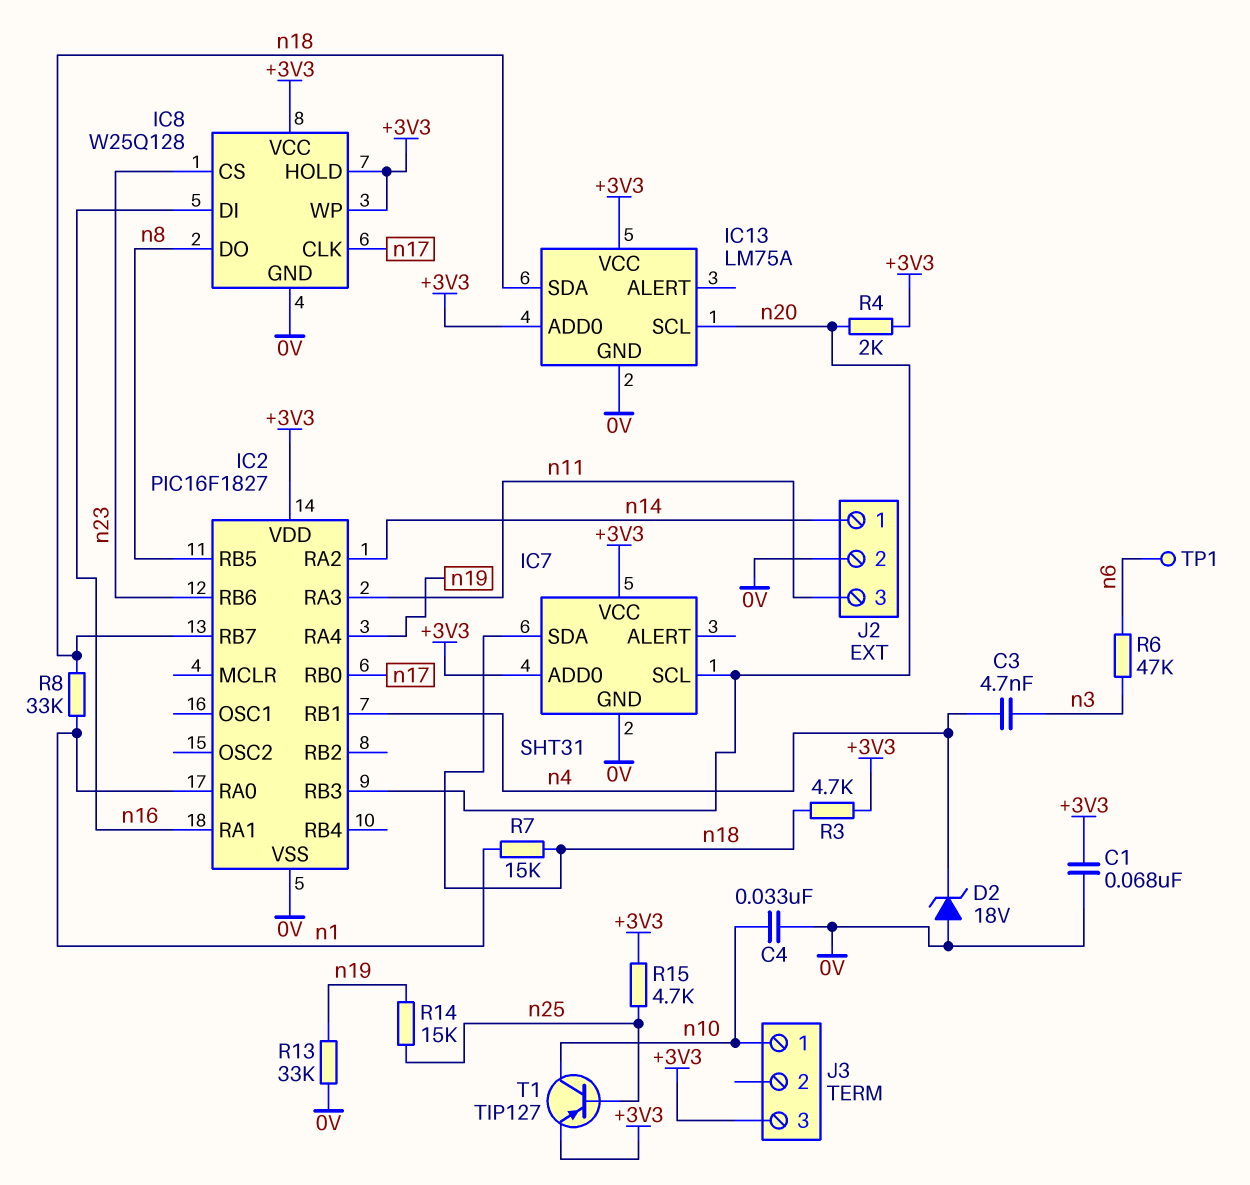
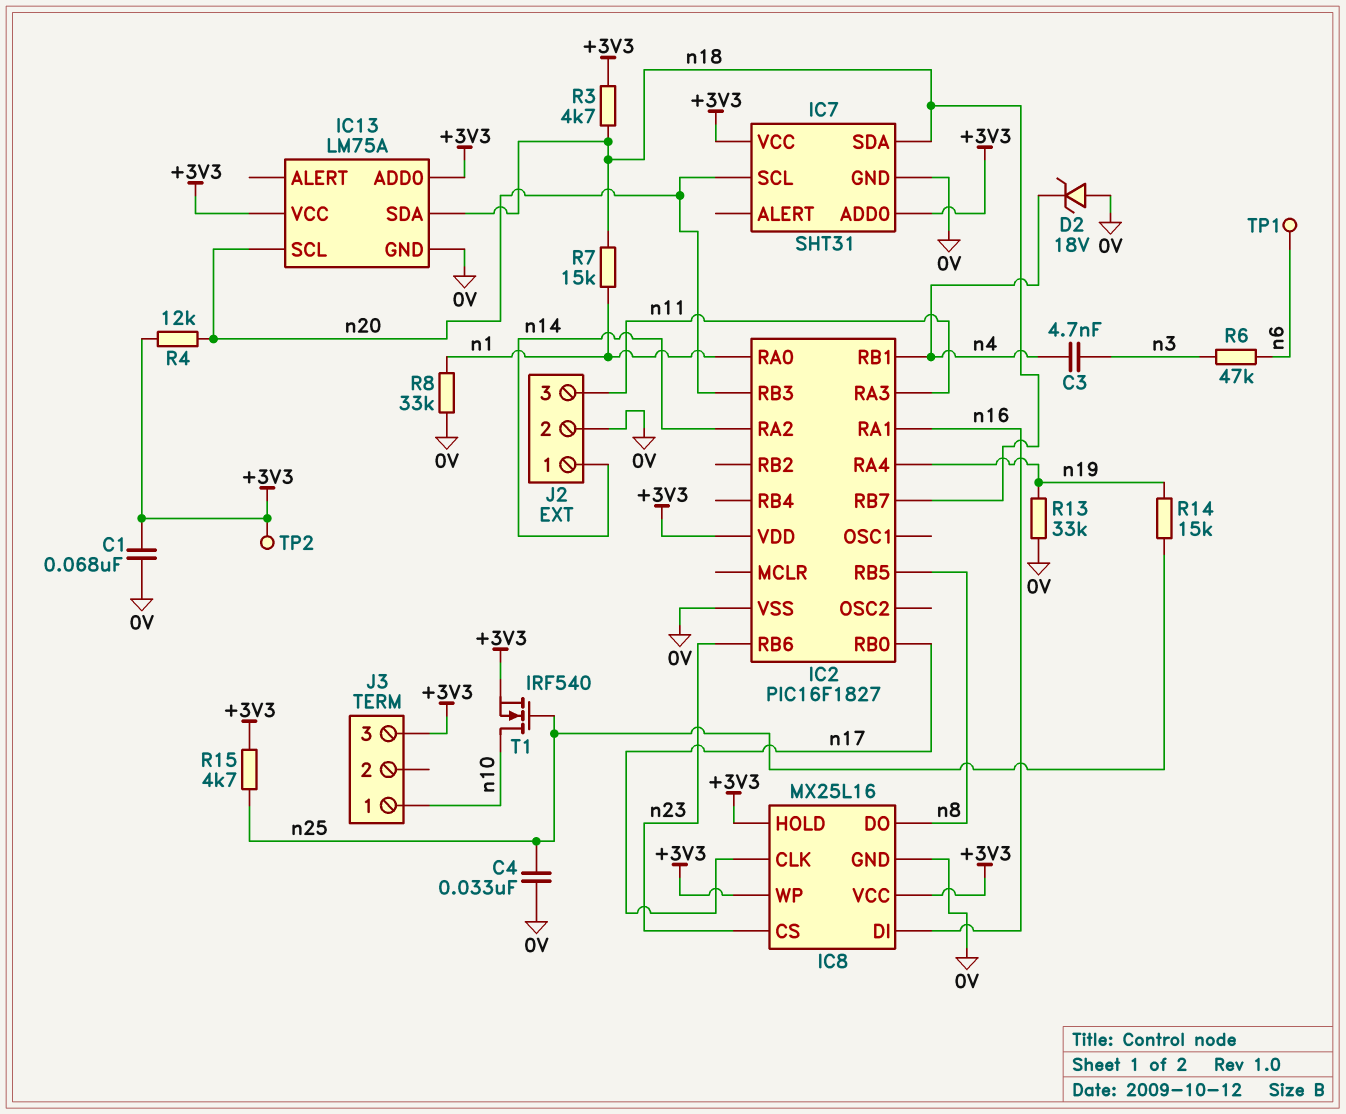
C4: 33nF (0V, n10) -> 33nF (0V, n25)
IC8: W25Q128 -> MX25L16
R4: 2k (+3V3, n20) -> 12k (+3V3, n20)
R8: 33k (n1, n18) -> 33k (0V, n1)
T1: PNP TIP127 (B n25, C n10, E +3V3) -> NMOS IRF540 (G n25, D n10, S +3V3)
TP2: none -> test point (+3V3)

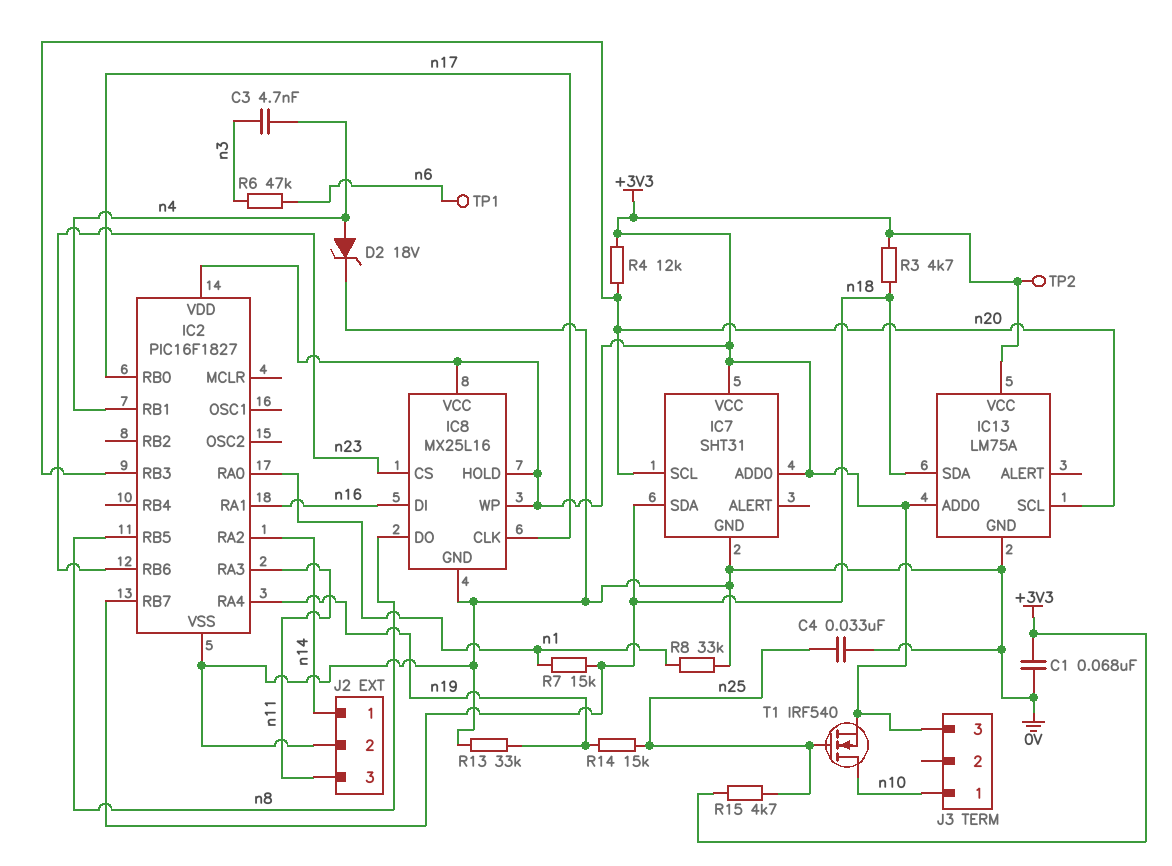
D2: zener 18V (A 0V, K n4) -> zener 18V (A n4, K 0V)

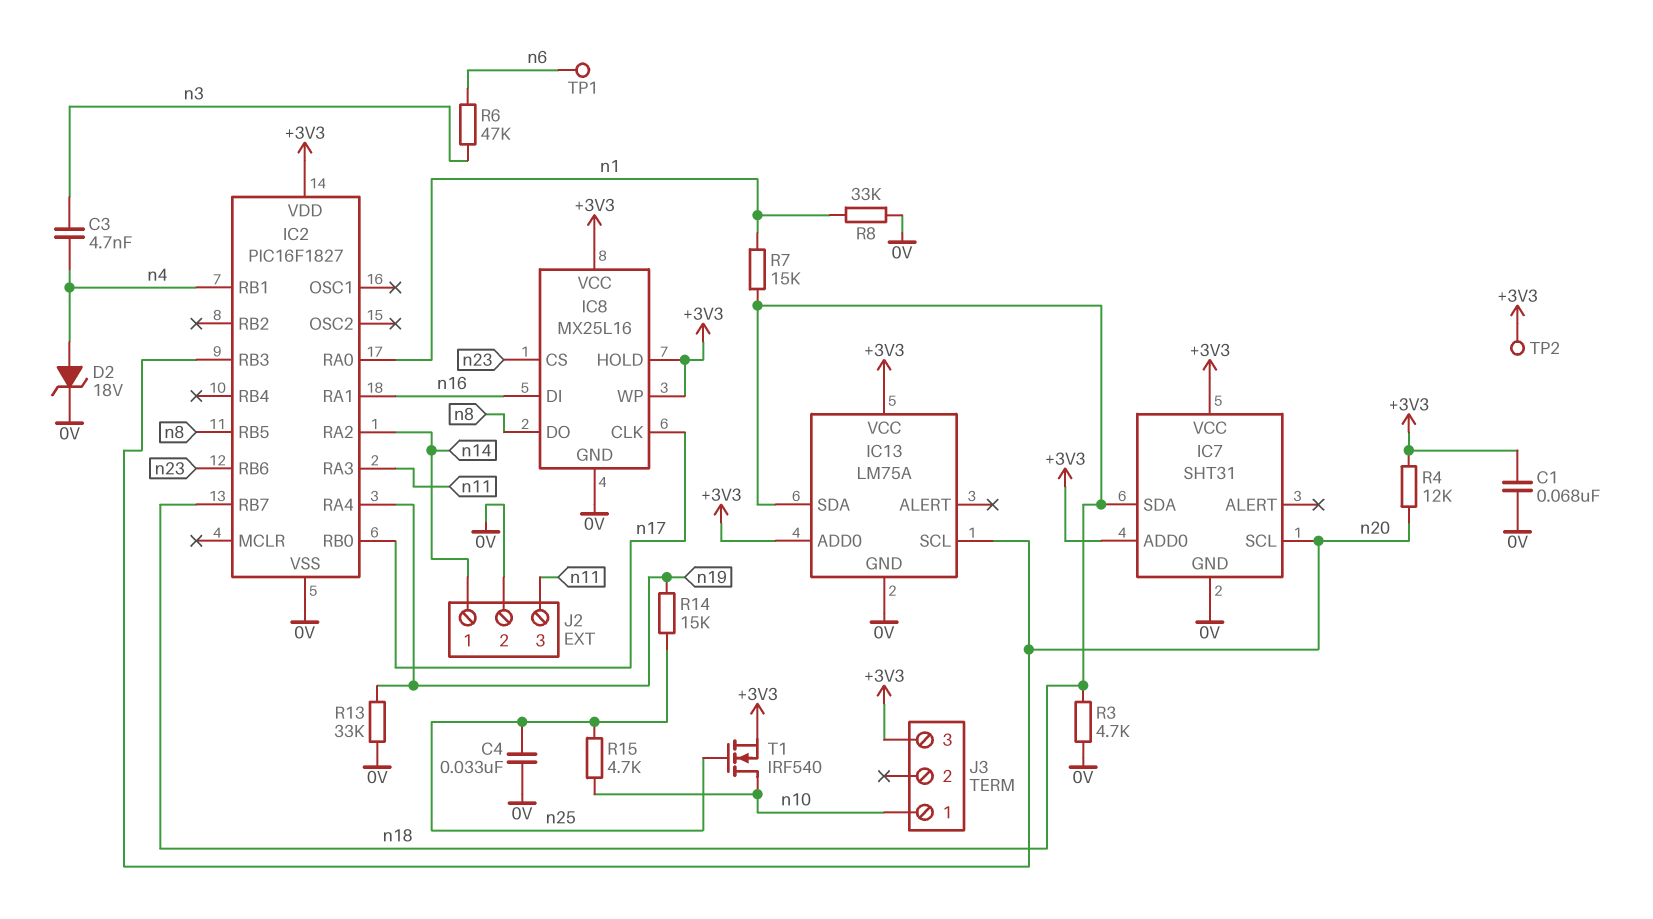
R3: 4.7k (+3V3, n18) -> 4.7k (0V, n18)
R15: 4.7k (+3V3, n25) -> 4.7k (n10, n25)

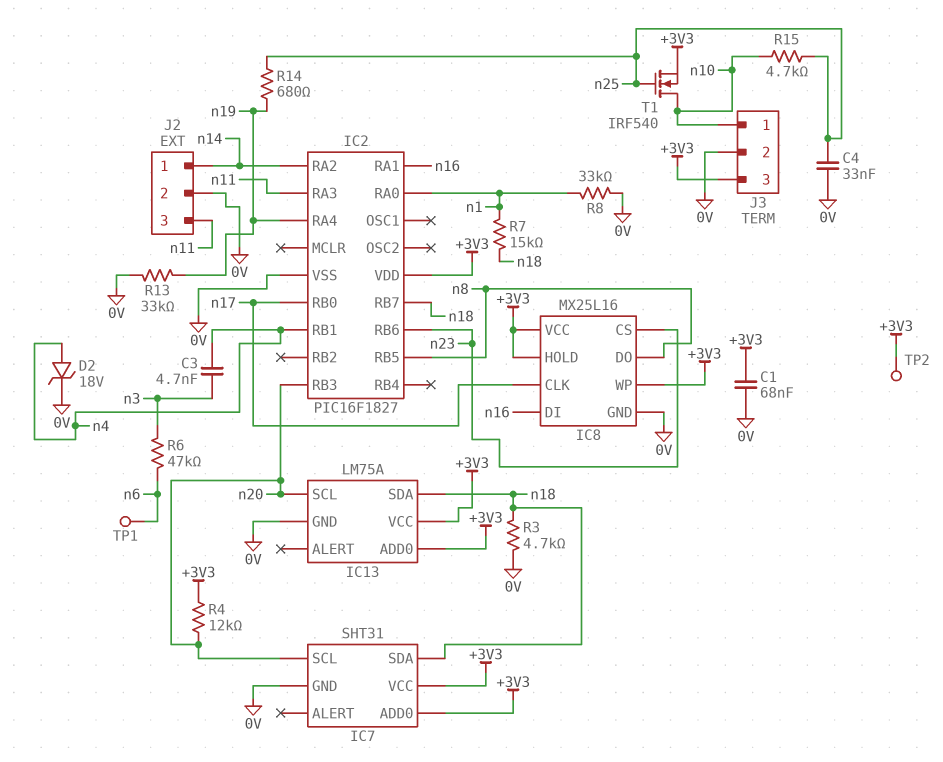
J3 pin 2: none -> 0V
R14: 15k (n19, n25) -> 680 (n19, n25)

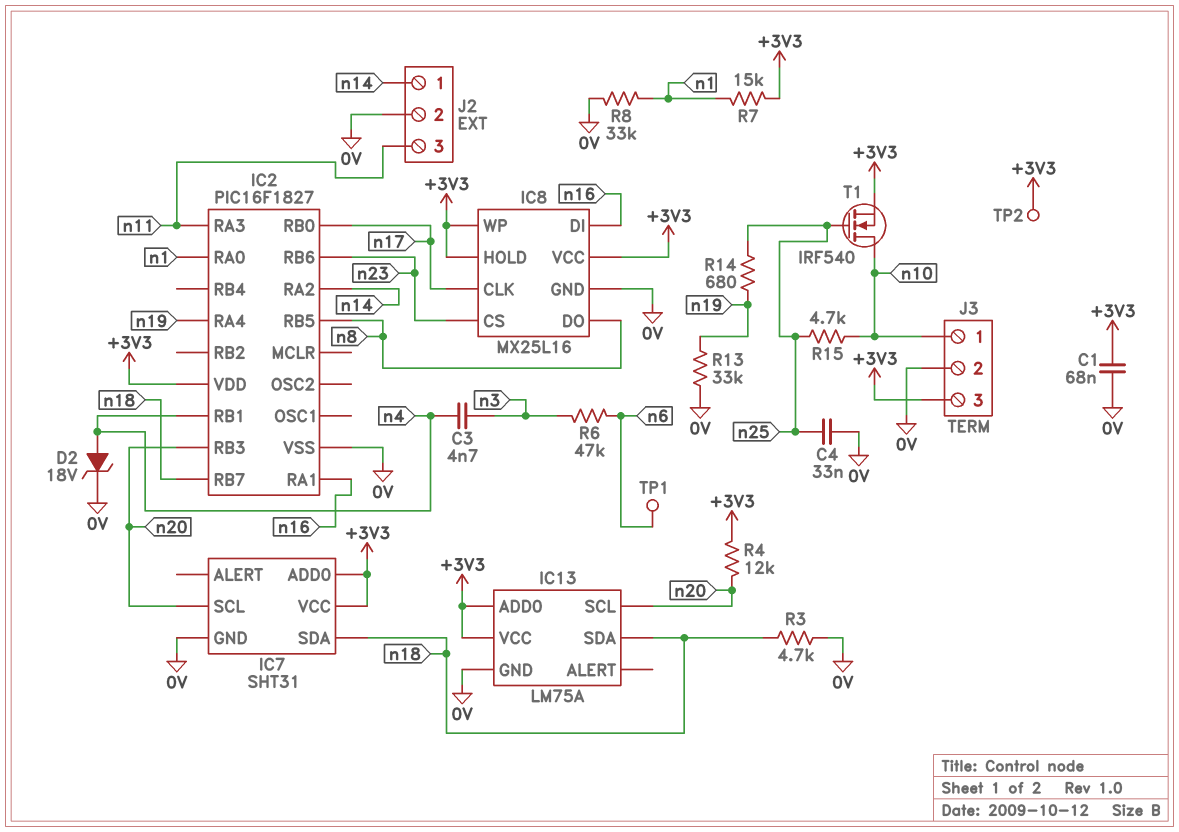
R7: 15k (n1, n18) -> 15k (+3V3, n1)

